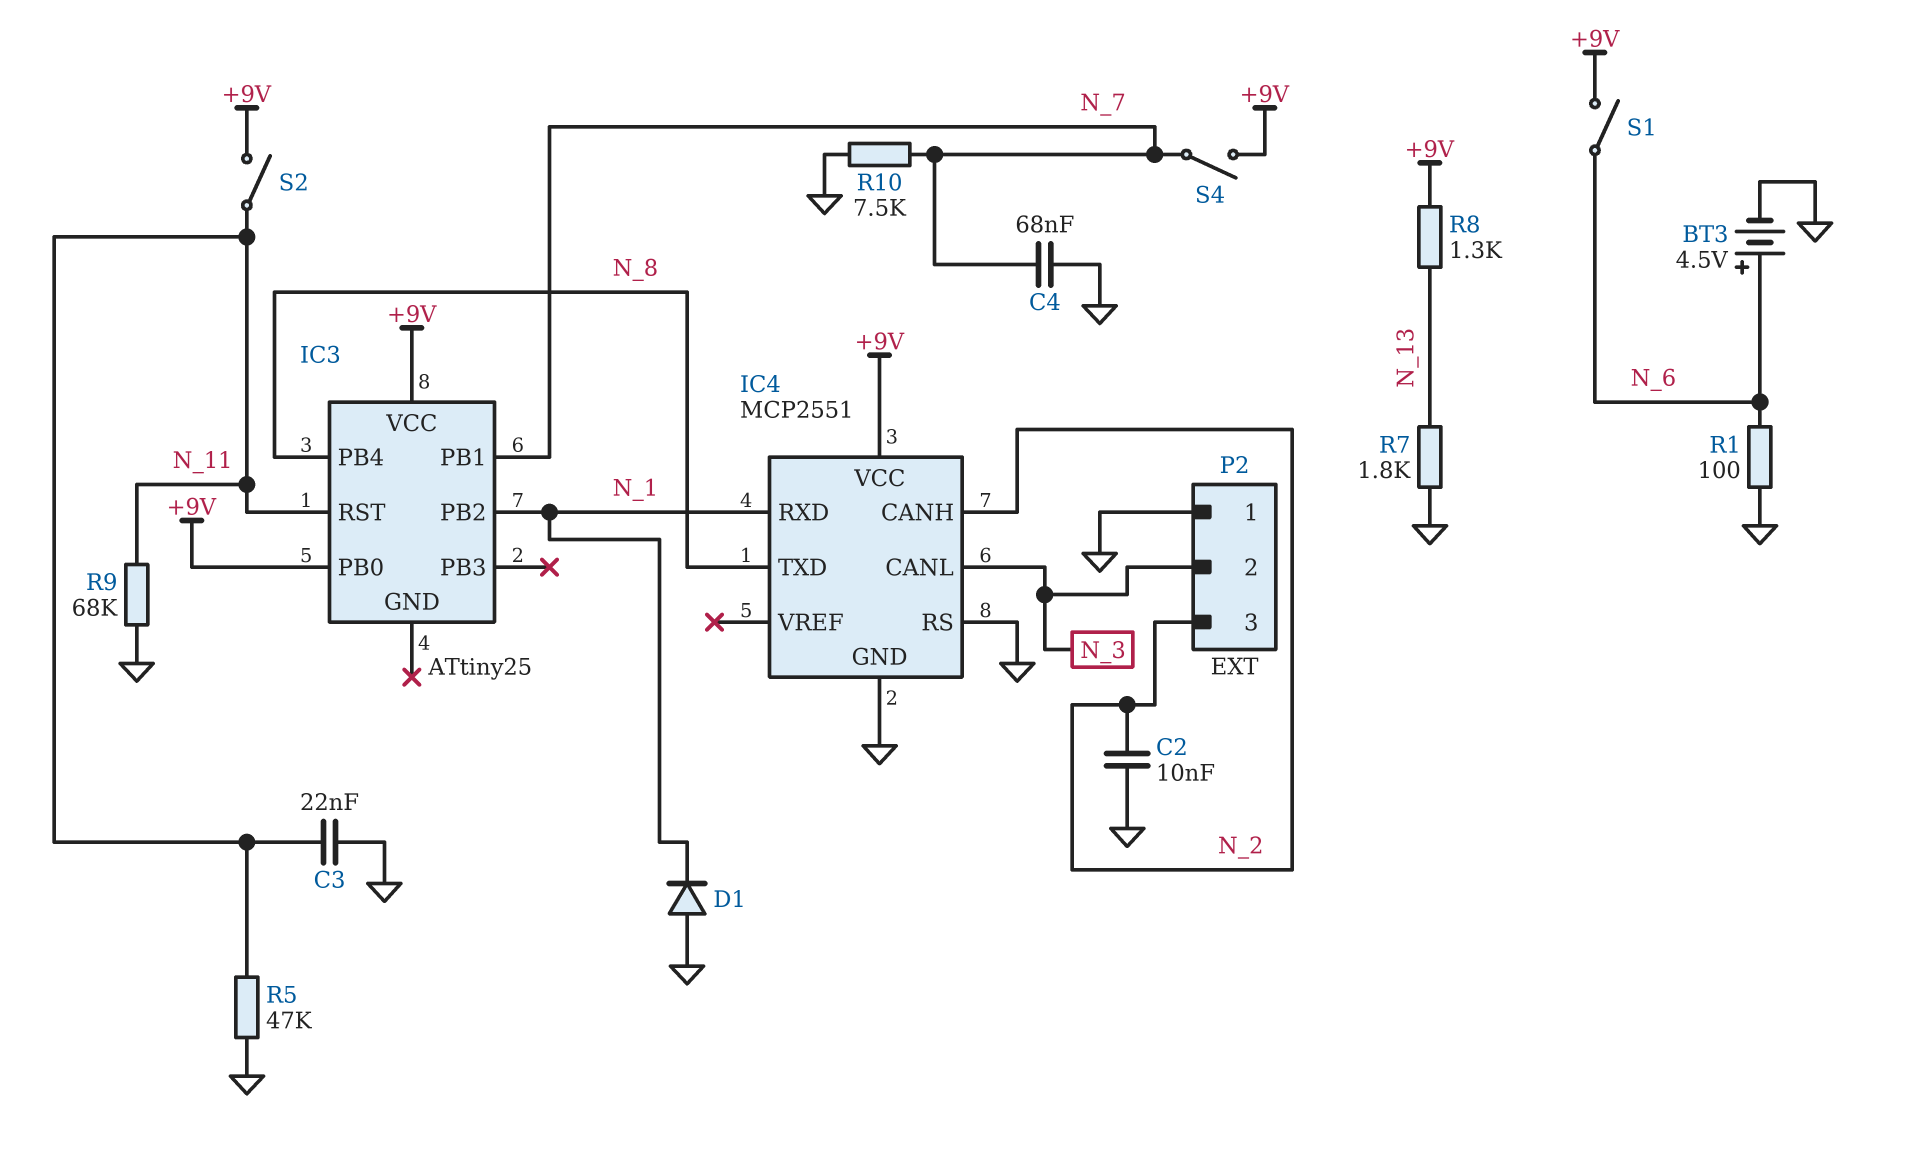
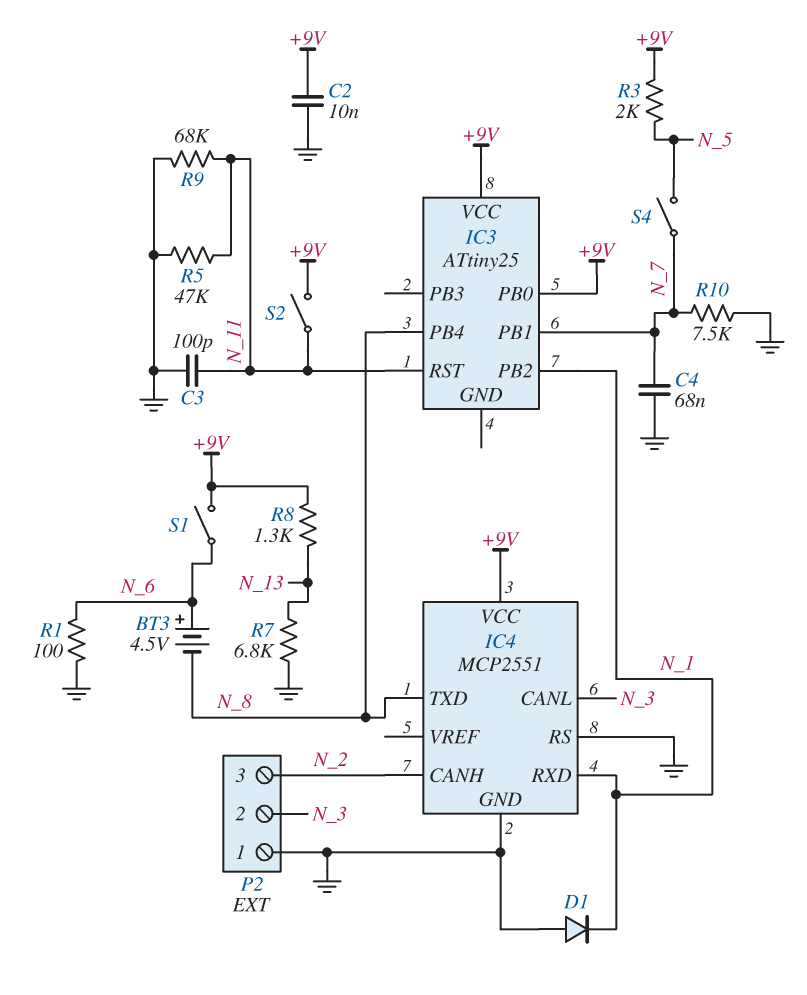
BT3: 4.5V (plus N_6, minus GND) -> 4.5V (plus N_6, minus N_8)
C2: 10nF (GND, N_2) -> 10nF (+9V, GND)
C3: 22nF (GND, N_11) -> 100pF (GND, N_11)
R3: none -> 2k (+9V, N_5)
R7: 1.8k (GND, N_13) -> 6.8k (GND, N_13)
S4: switch (+9V, N_7) -> switch (N_5, N_7)

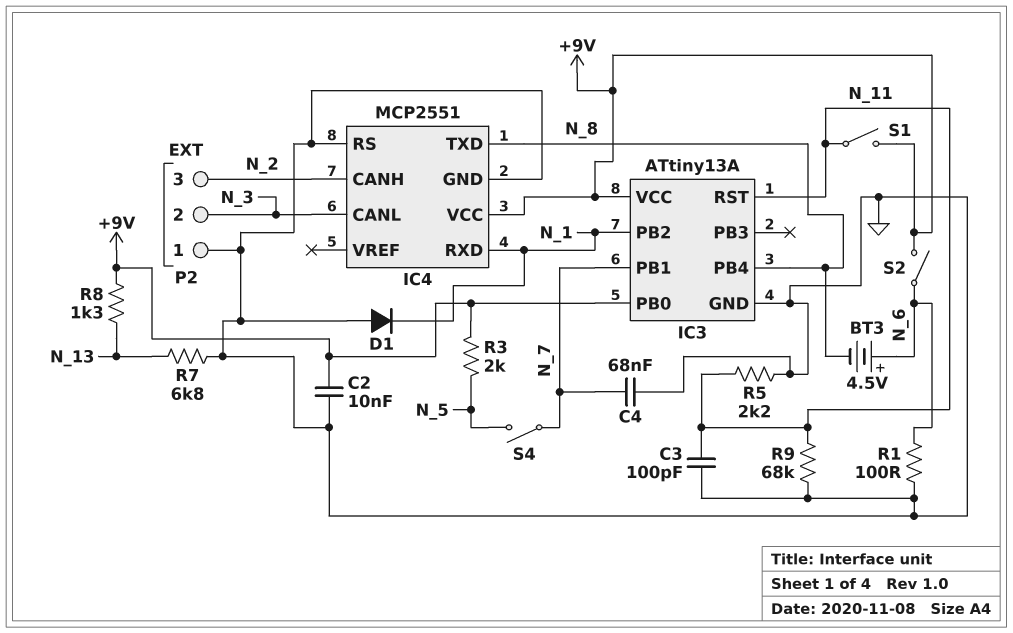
IC3: ATtiny25 -> ATtiny13A
IC3 pin GND: none -> GND
R5: 47k (GND, N_11) -> 2.2k (GND, N_11)
R10: 7.5k (GND, N_7) -> none
S1: switch (+9V, N_6) -> switch (+9V, N_11)
S2: switch (+9V, N_11) -> switch (+9V, N_6)

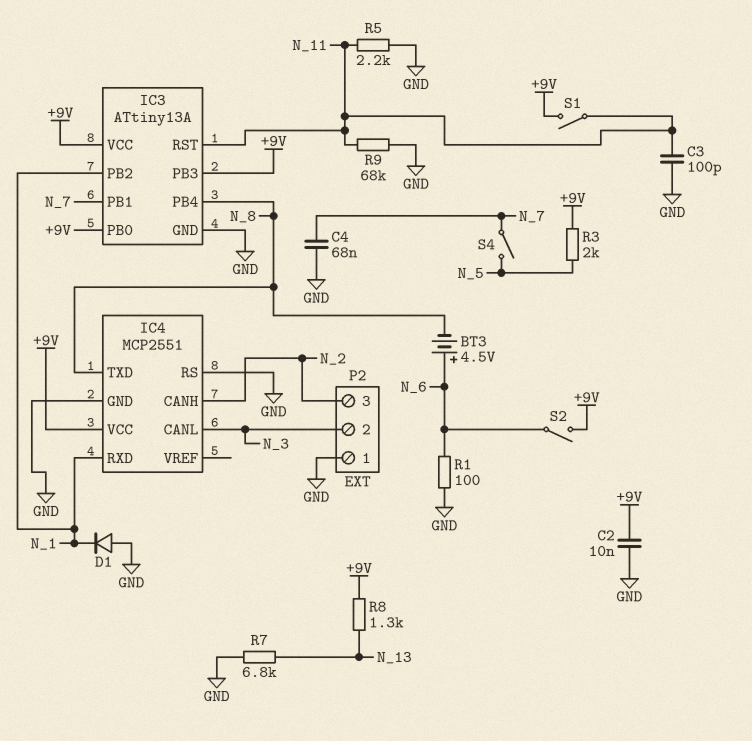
IC3 pin PB3: none -> +9V

